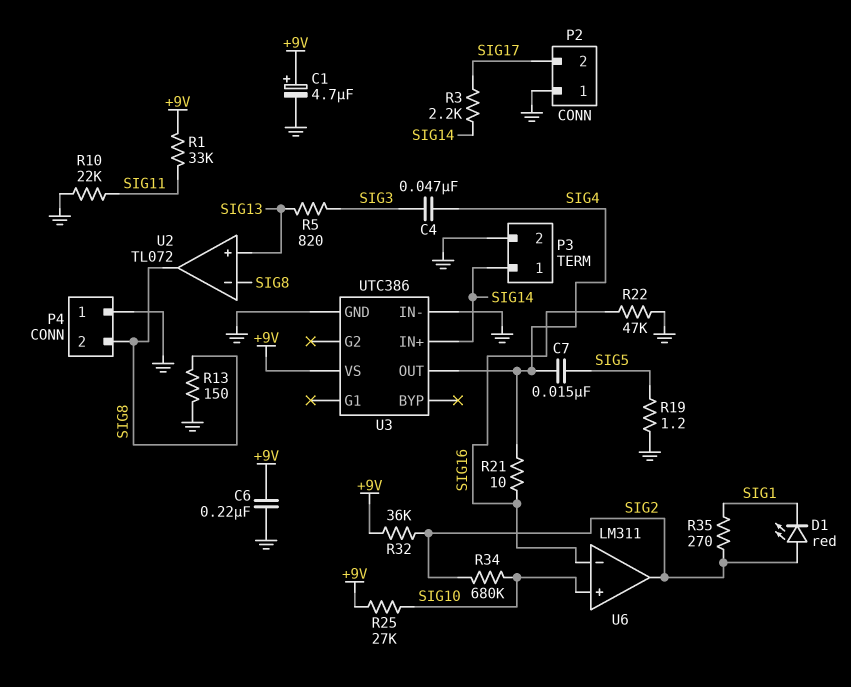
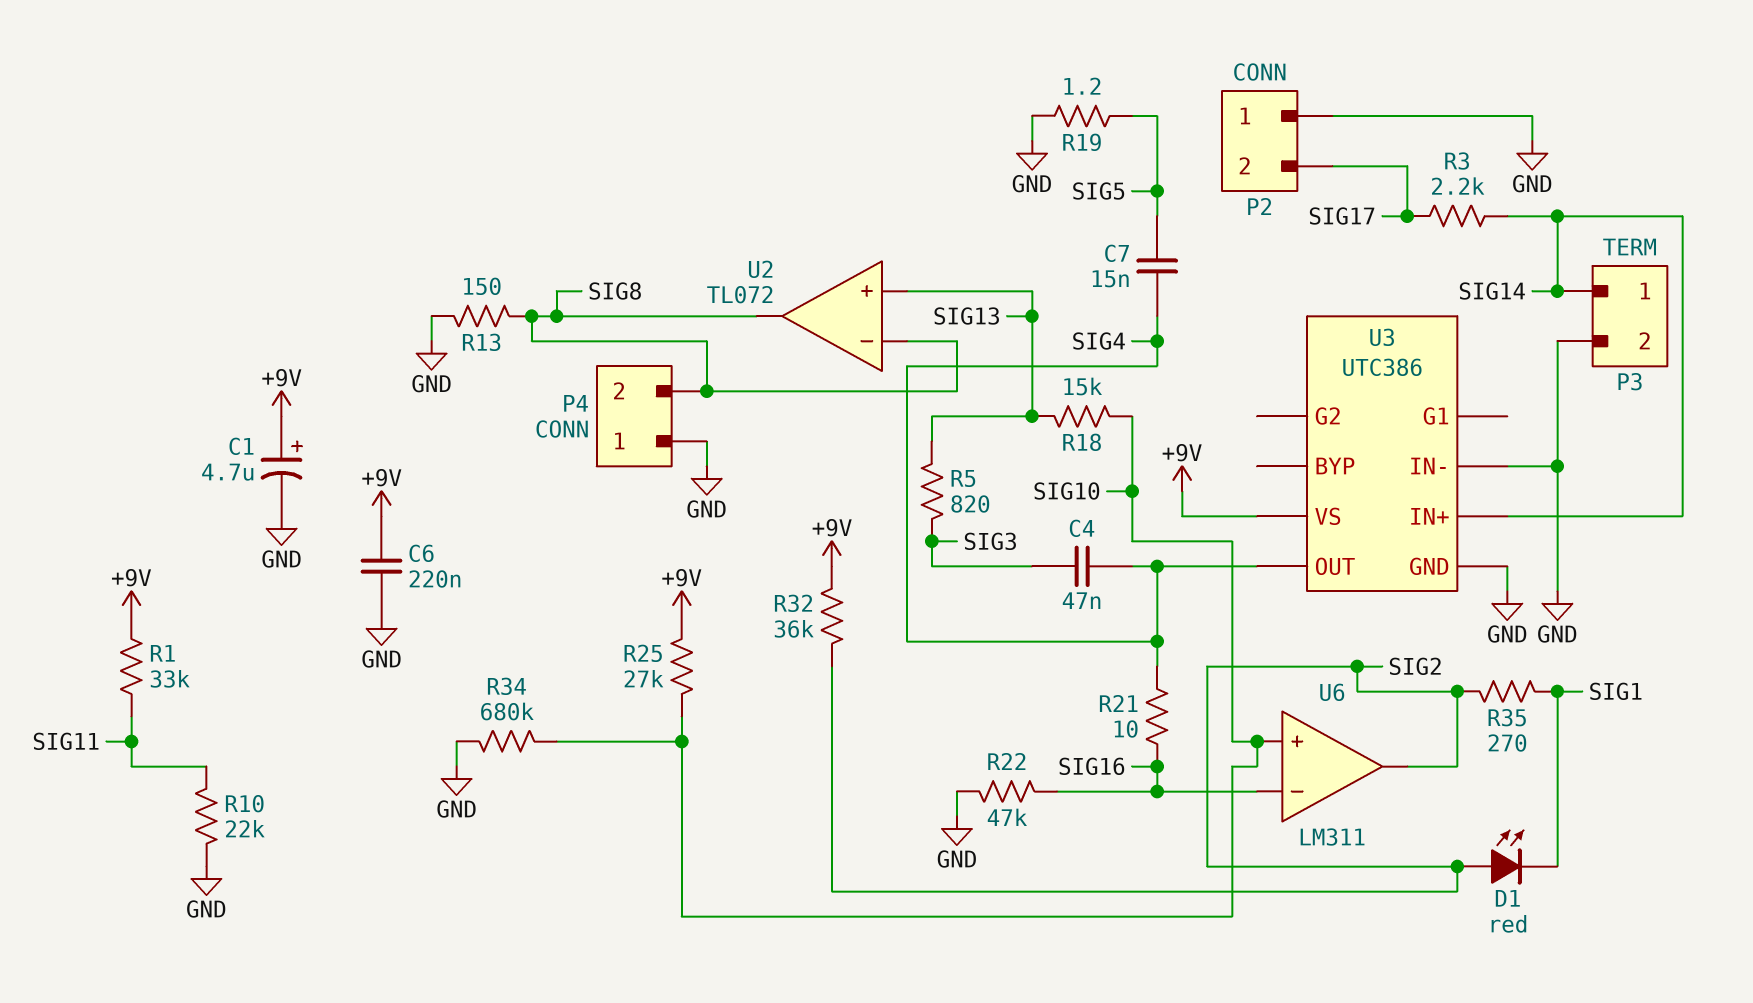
R18: none -> 15k (SIG10, SIG13)
R34: 680k (SIG2, SIG10) -> 680k (GND, SIG10)

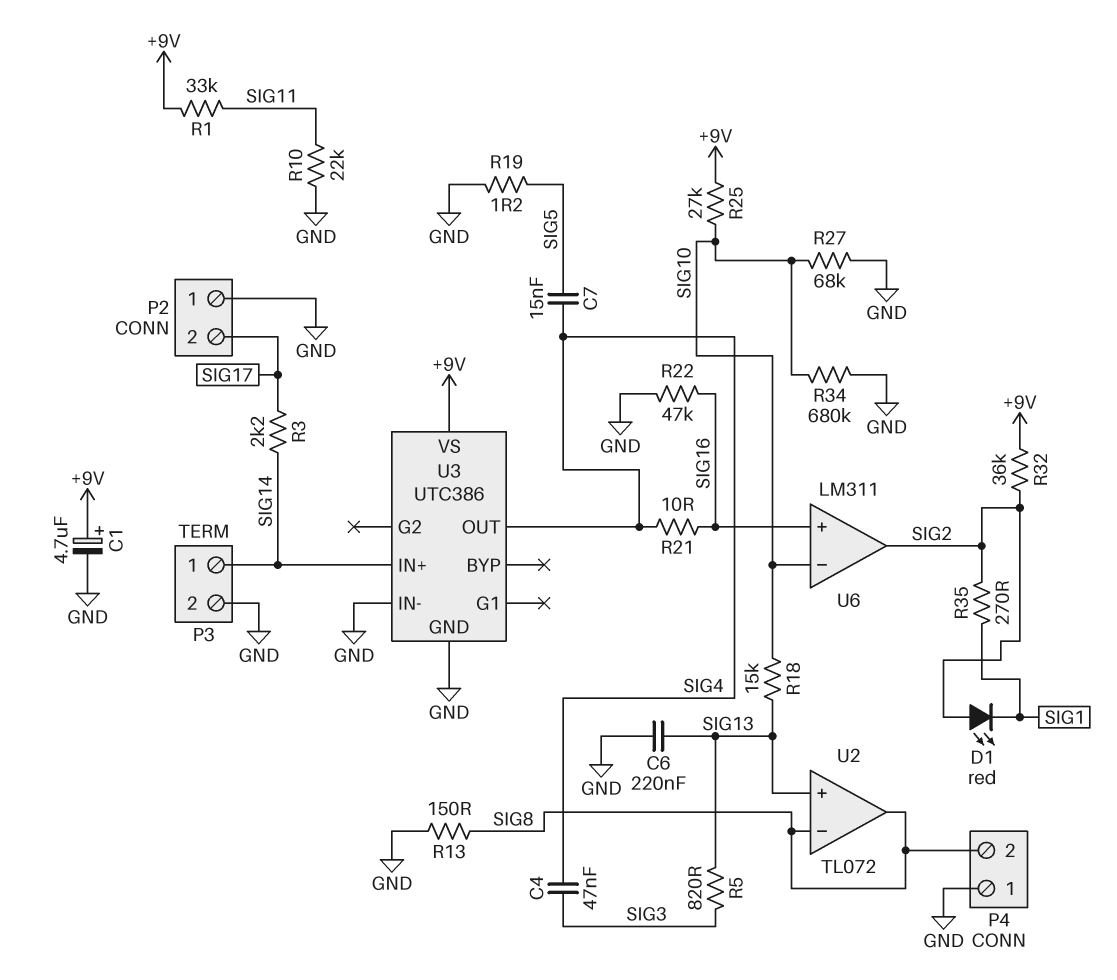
C6: 220nF (+9V, GND) -> 220nF (GND, SIG13)
R27: none -> 68k (GND, SIG10)
U6 pin in+: SIG10 -> SIG16
U6 pin in-: SIG16 -> SIG10

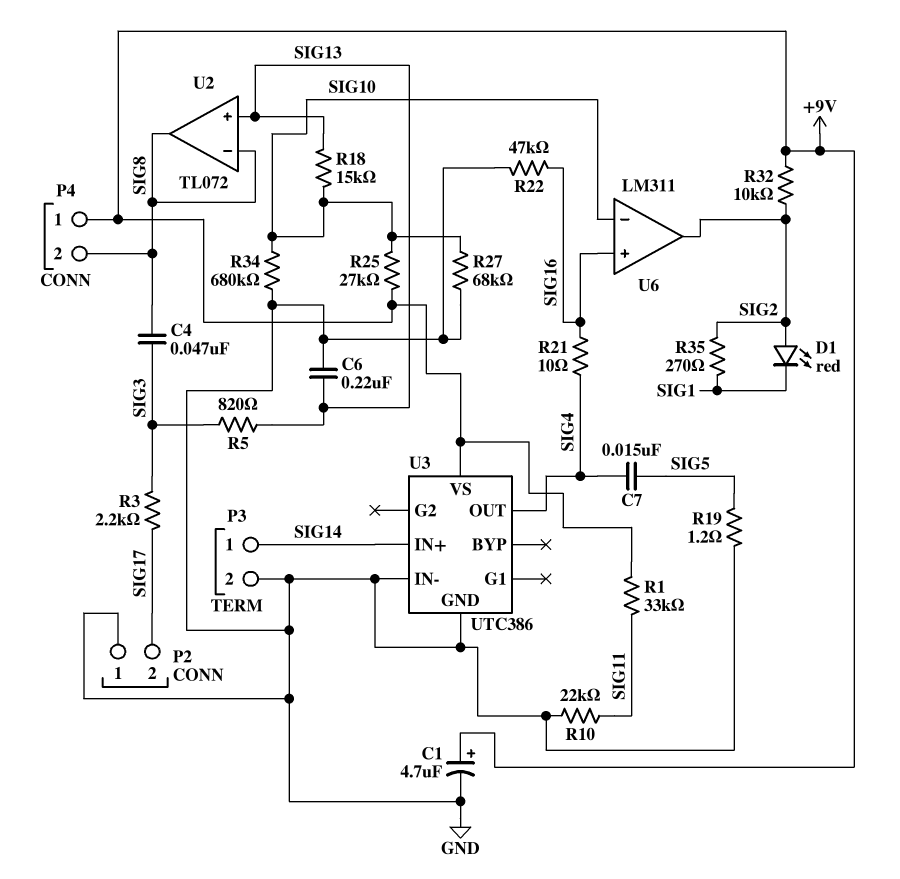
C4: 47nF (SIG3, SIG4) -> 47nF (SIG3, SIG8)
P4 pin 1: GND -> +9V
R3: 2.2k (SIG14, SIG17) -> 2.2k (SIG3, SIG17)
R13: 150 (GND, SIG8) -> none
R32: 36k (+9V, SIG2) -> 10k (+9V, SIG2)

